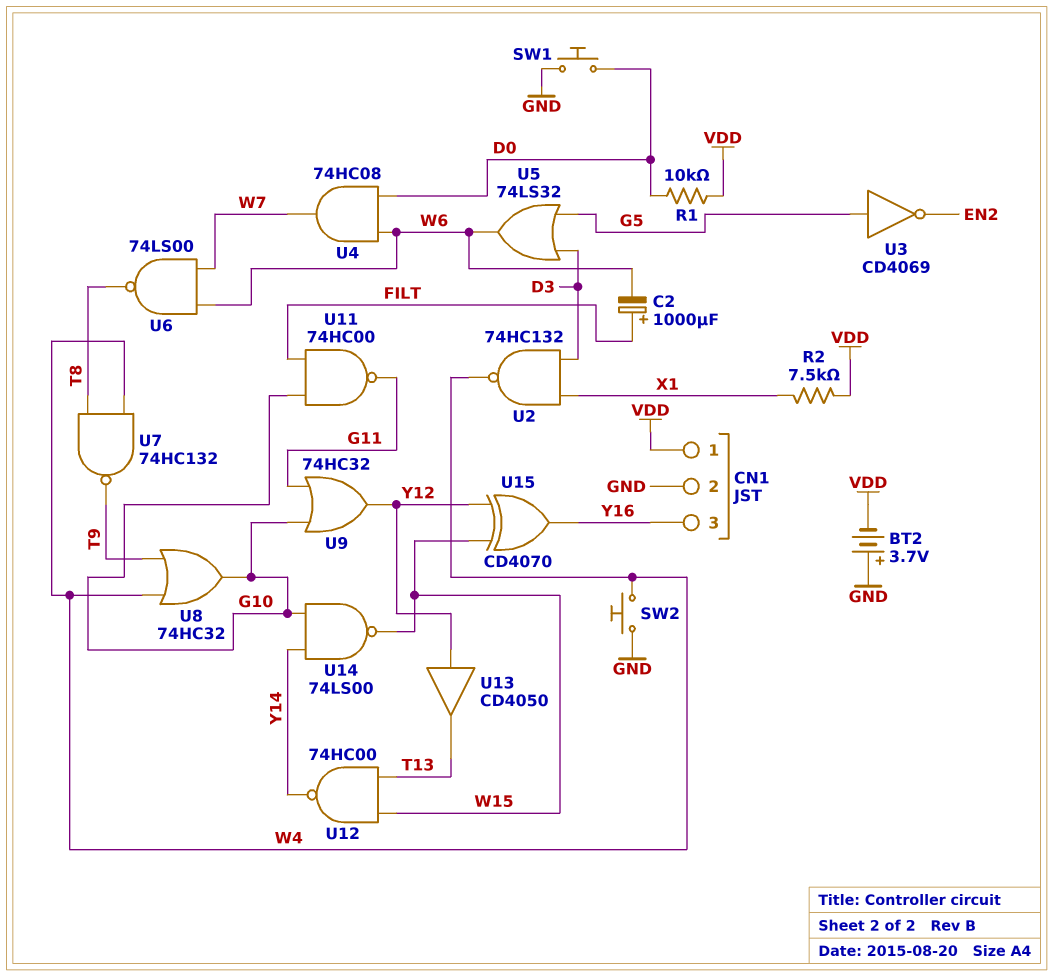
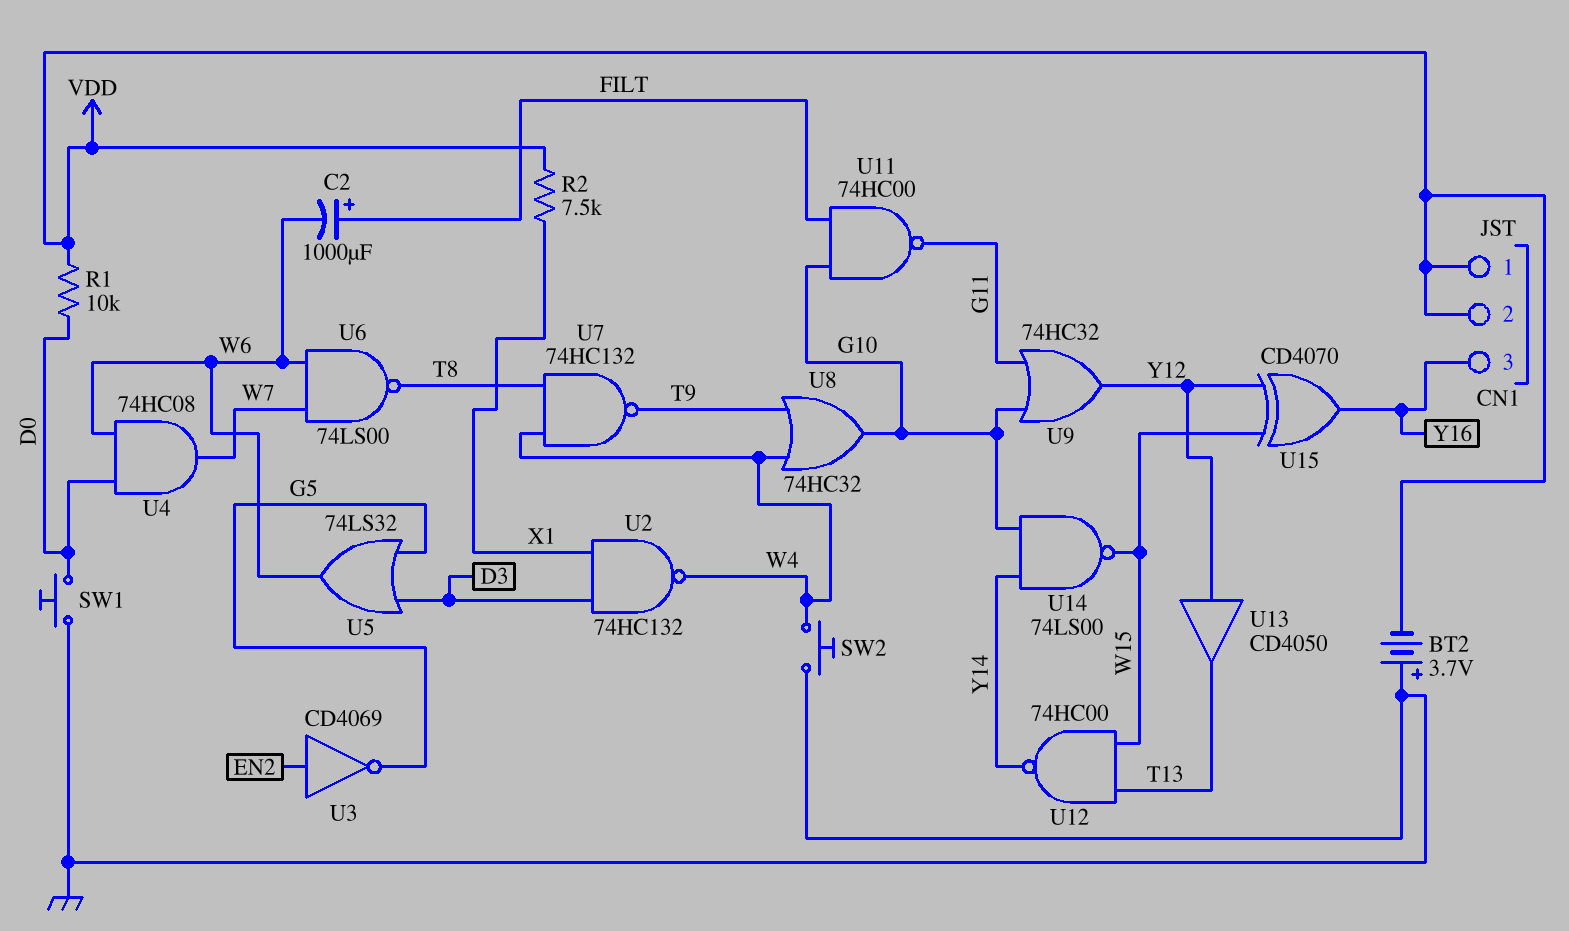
CN1 pin 2: GND -> VDD
U3: NOT CD4069 (in G5, out EN2) -> NOT CD4069 (in EN2, out G5)

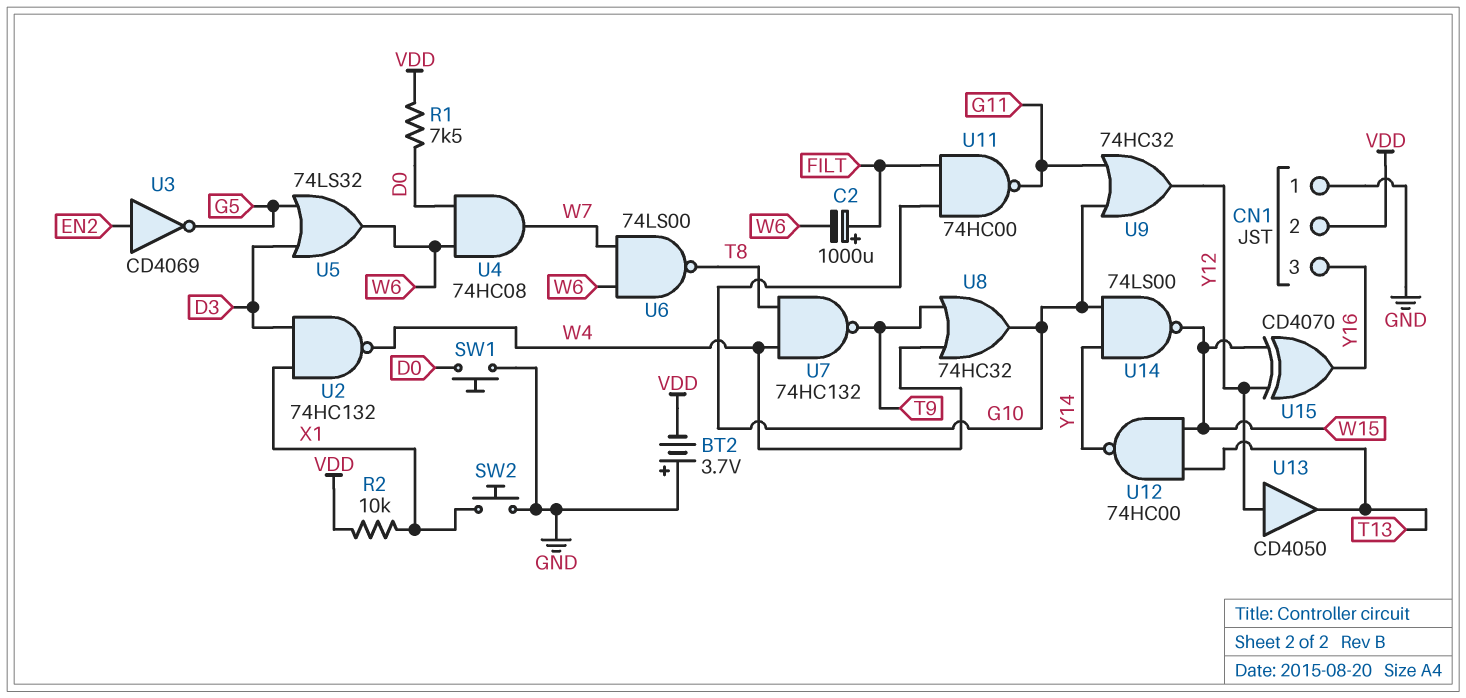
CN1 pin 1: VDD -> GND
R1: 10k (D0, VDD) -> 7.5k (D0, VDD)
R2: 7.5k (VDD, X1) -> 10k (VDD, X1)
SW2: button (GND, W4) -> button (GND, X1)

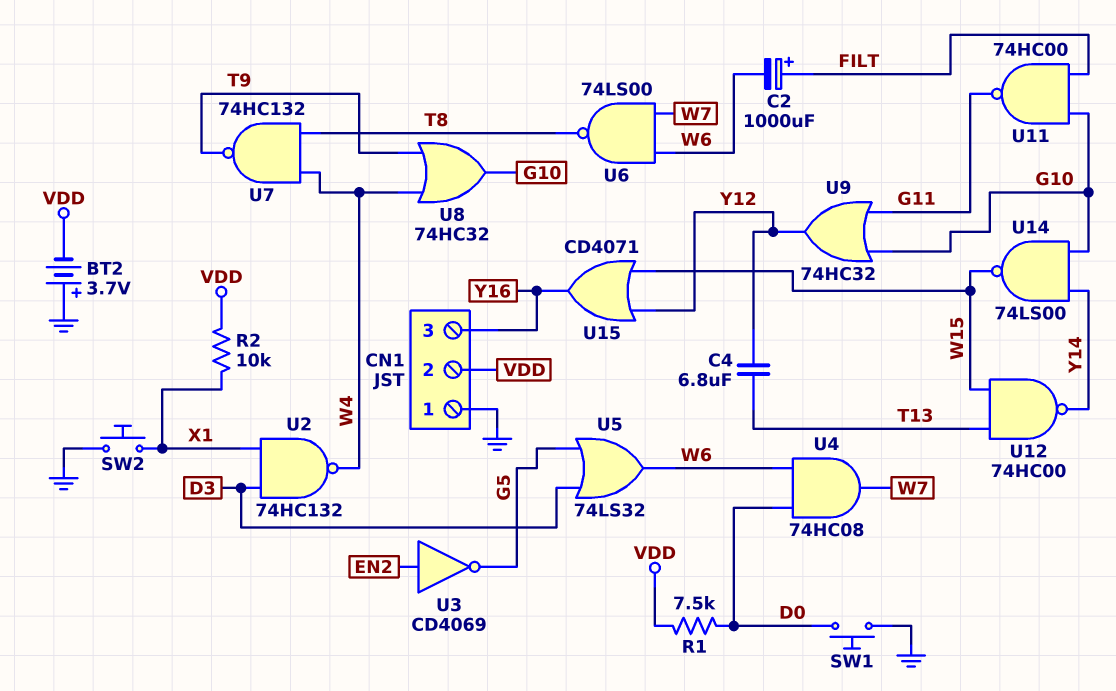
C4: none -> 6.8uF (T13, Y12)
U13: buffer CD4050 (in Y12, out T13) -> none
U15: XOR CD4070 (in W15, in Y12, out Y16) -> OR CD4071 (in W15, in Y12, out Y16)

